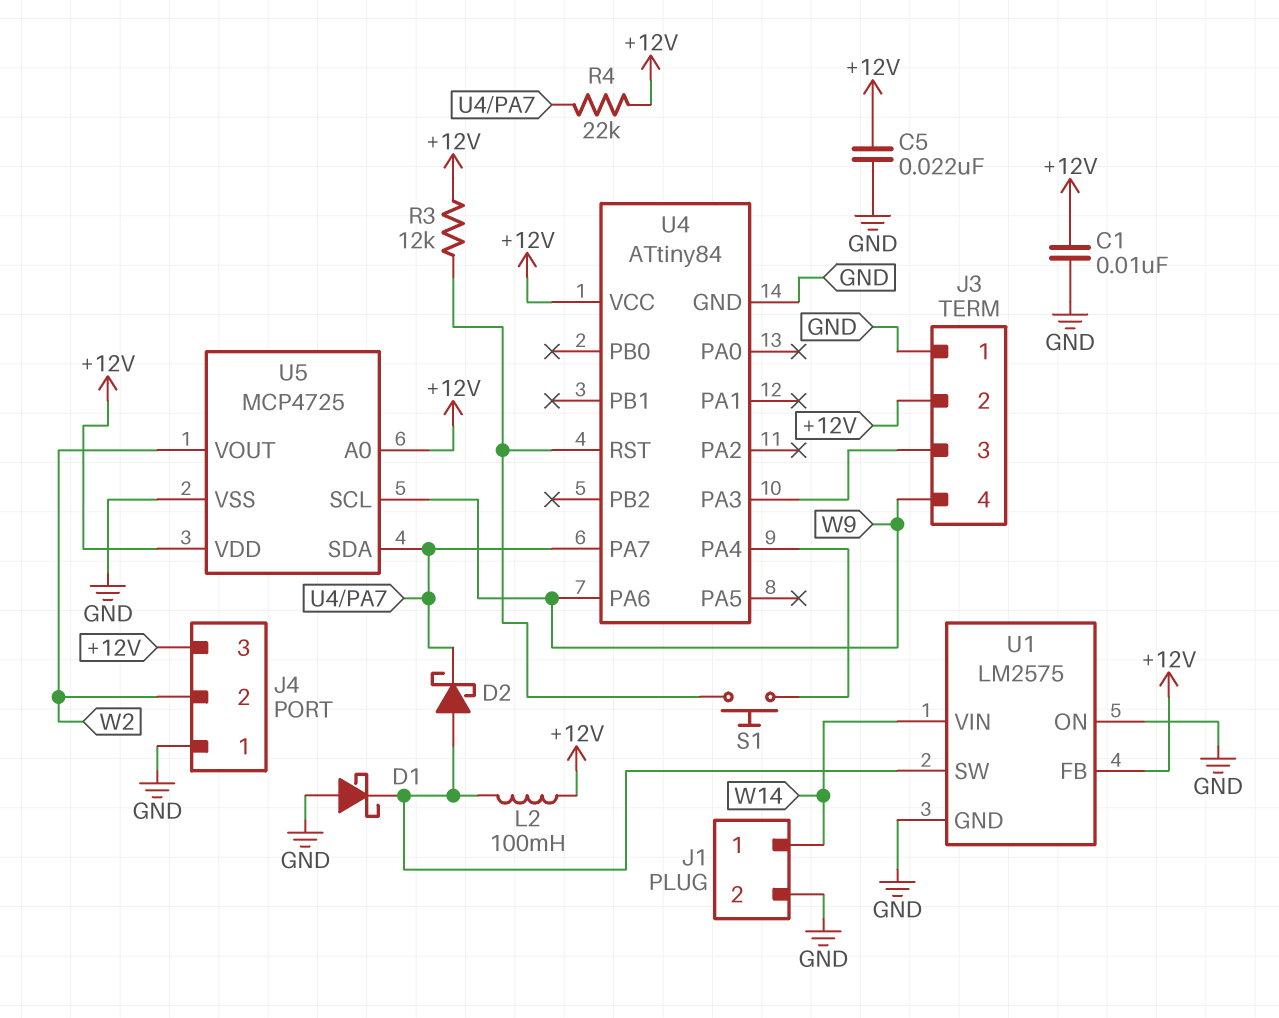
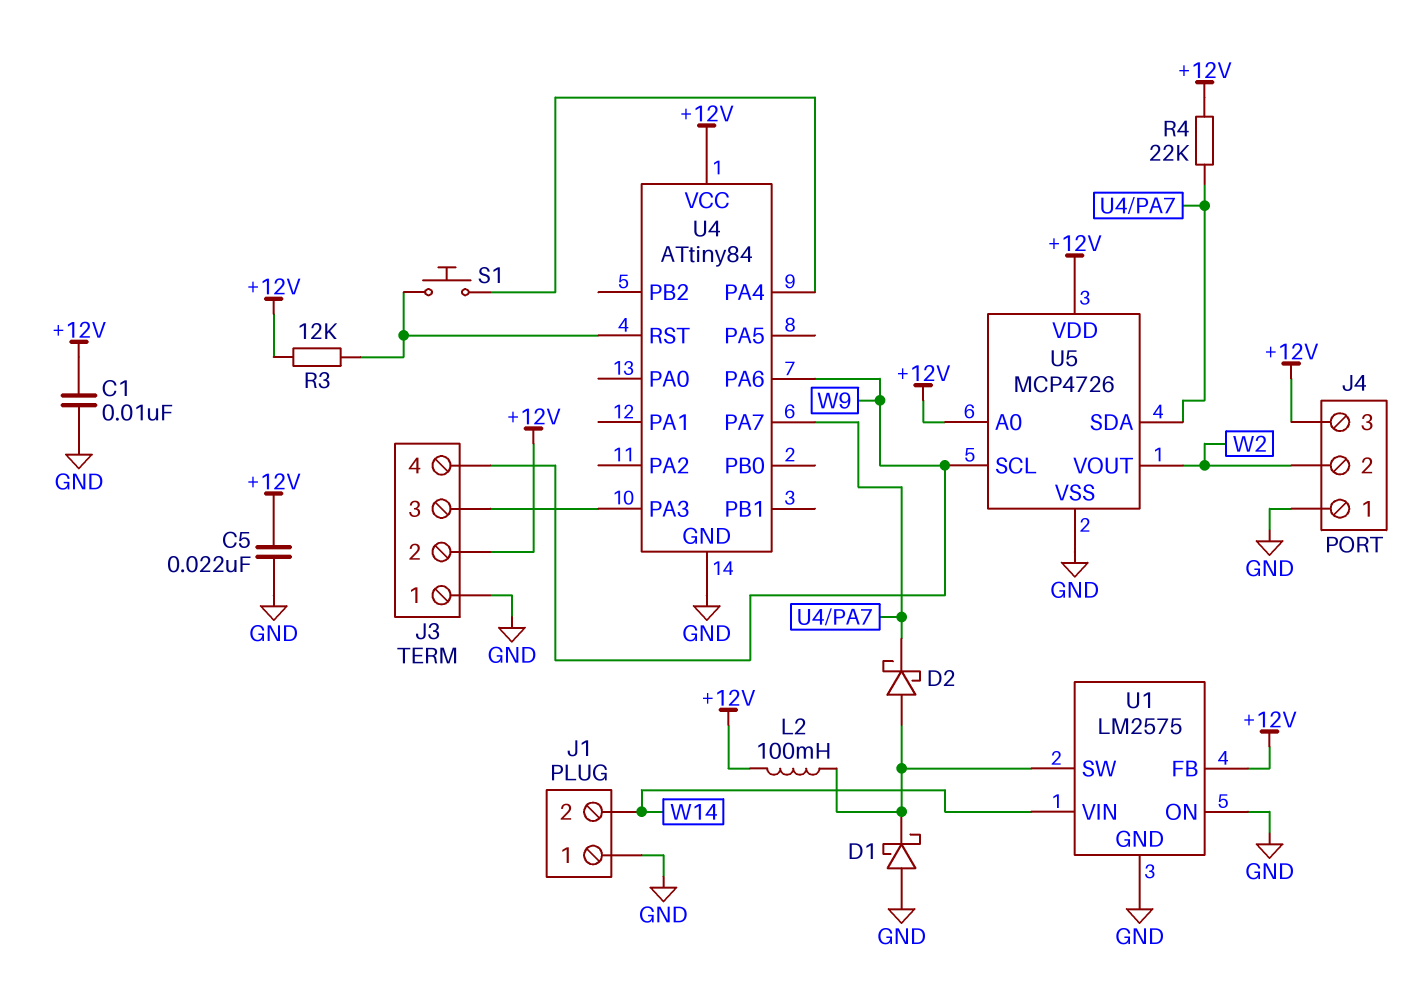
J1 pin 1: W14 -> GND
J1 pin 2: GND -> W14
U5: MCP4725 -> MCP4726

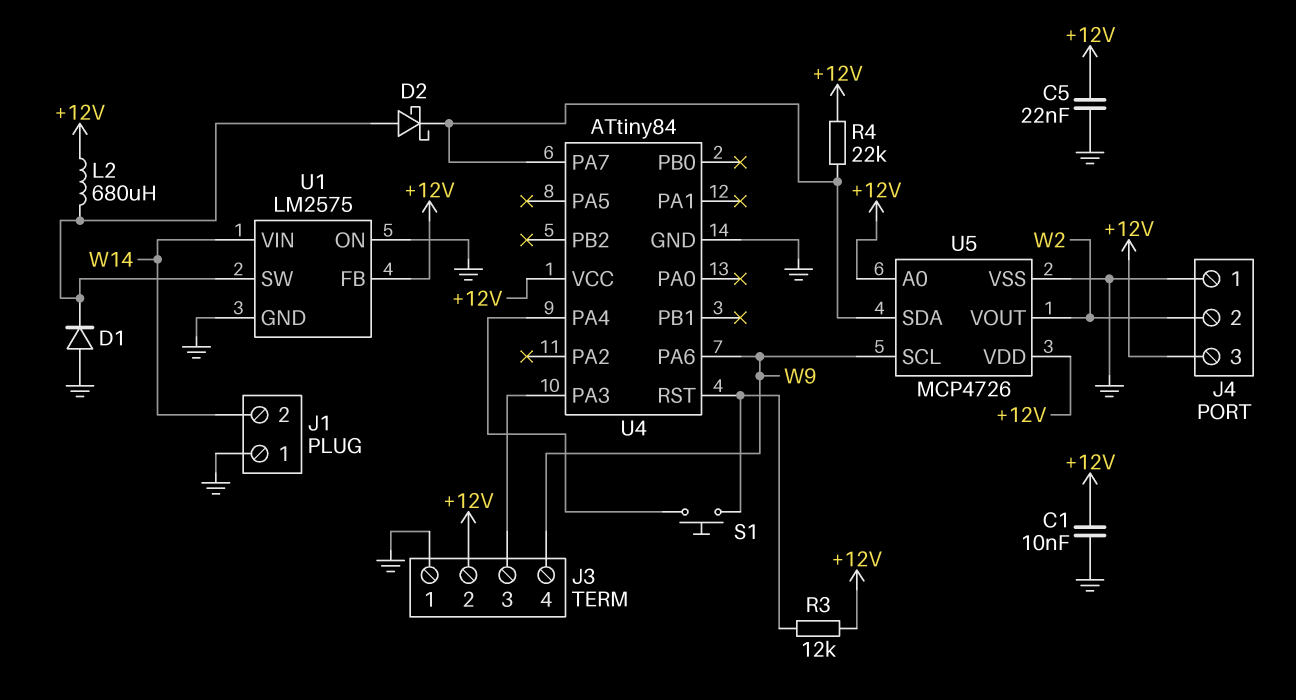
D1: schottky (A GND, K U1/SW) -> diode (A GND, K U1/SW)
L2: 100mH (+12V, U1/SW) -> 680uH (+12V, U1/SW)

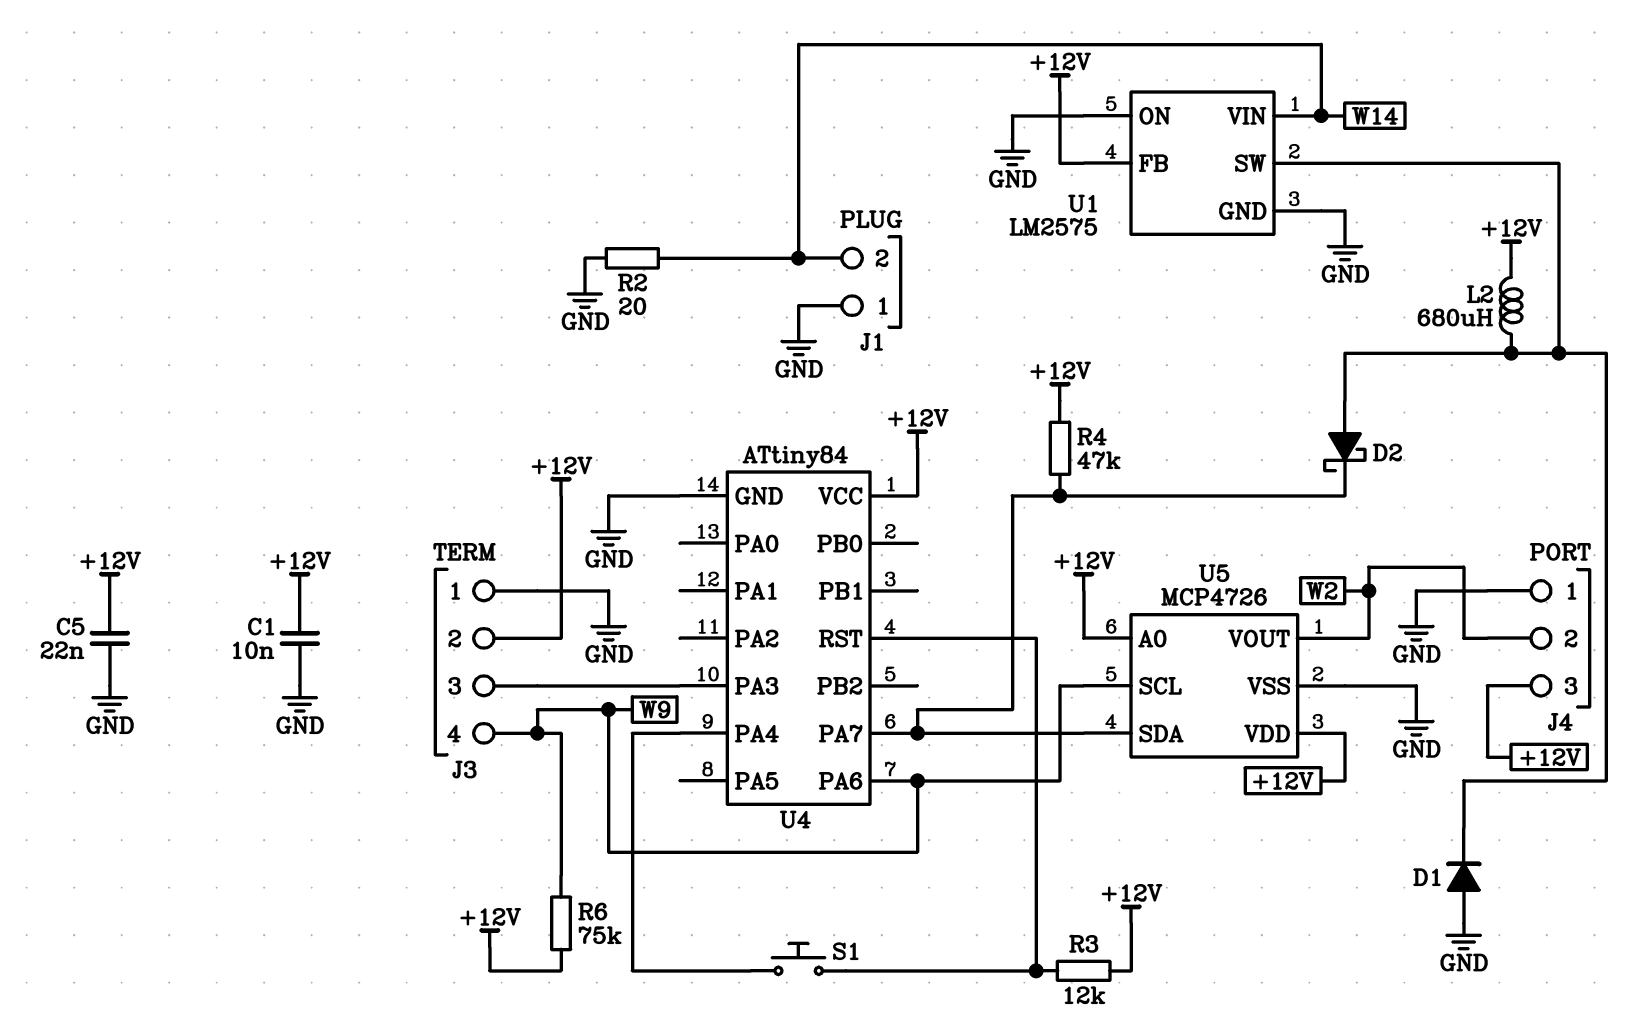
R2: none -> 20 (GND, W14)
R4: 22k (+12V, U4/PA7) -> 47k (+12V, U4/PA7)
R6: none -> 75k (+12V, W9)

